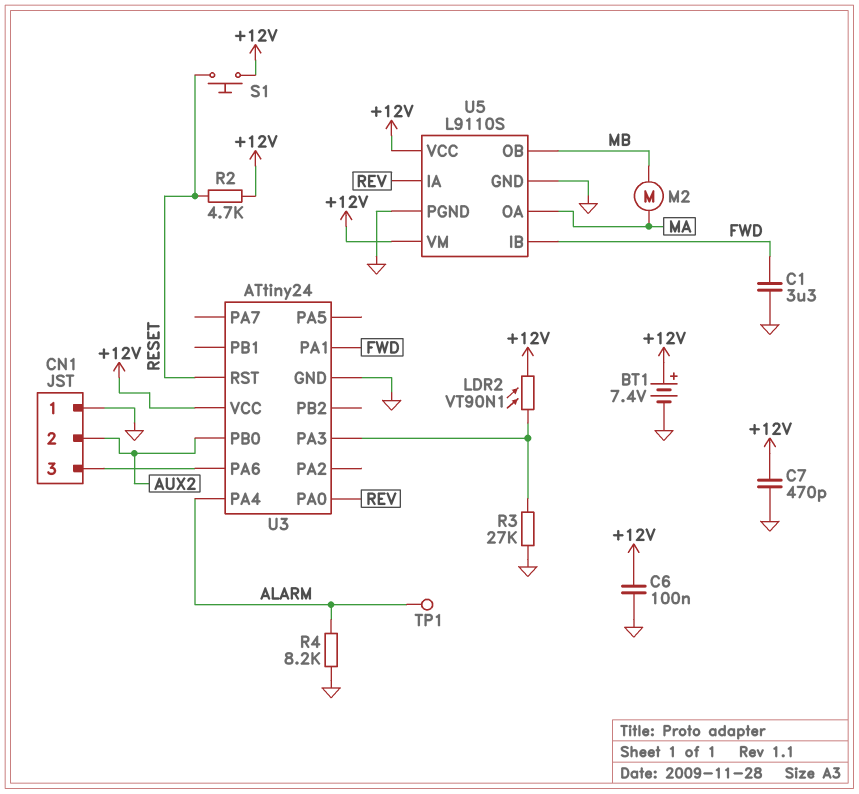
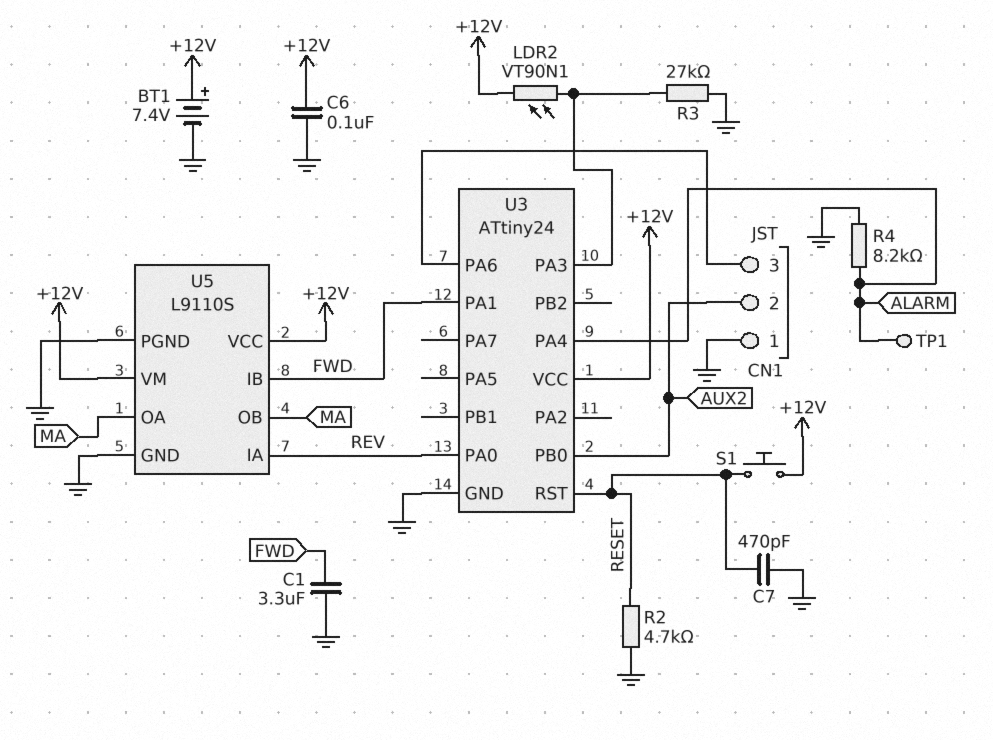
C7: 470pF (+12V, GND) -> 470pF (GND, RESET)
M2: motor (MA, MB) -> none
R2: 4.7k (+12V, RESET) -> 4.7k (GND, RESET)
U5 pin OB: MB -> MA

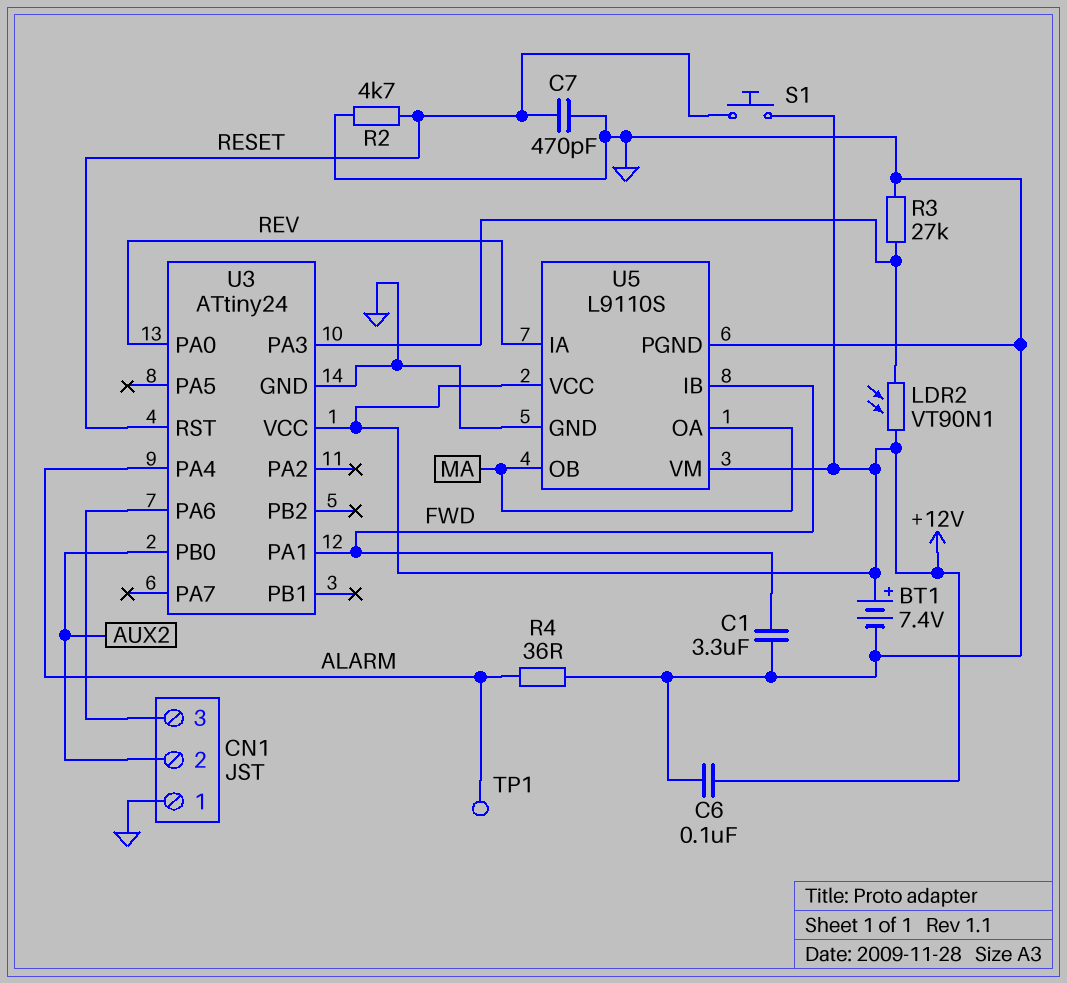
R4: 8.2k (ALARM, GND) -> 36 (ALARM, GND)

